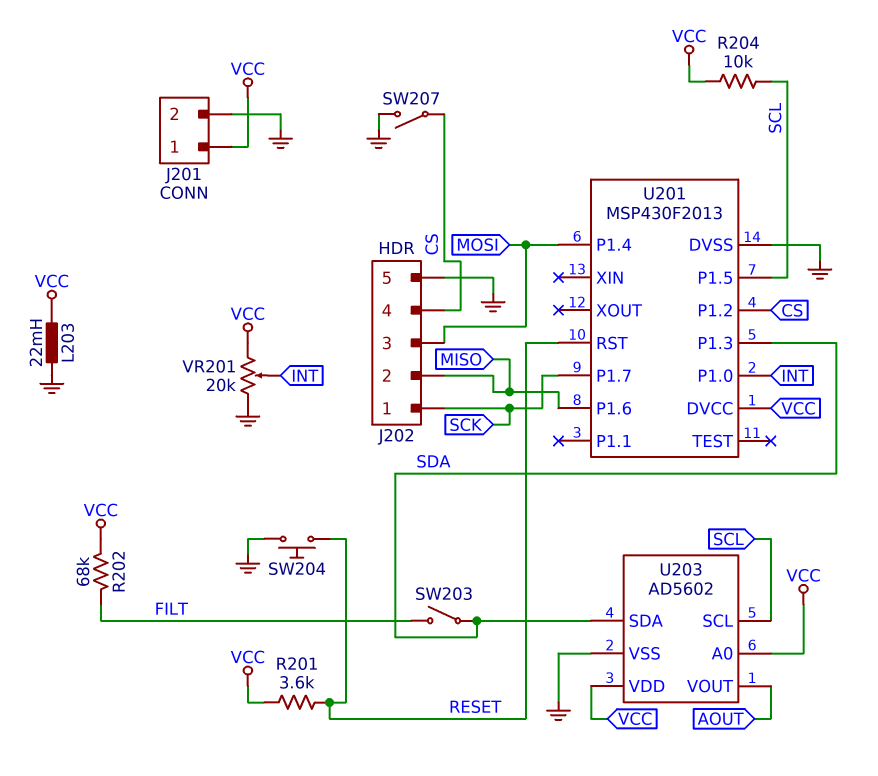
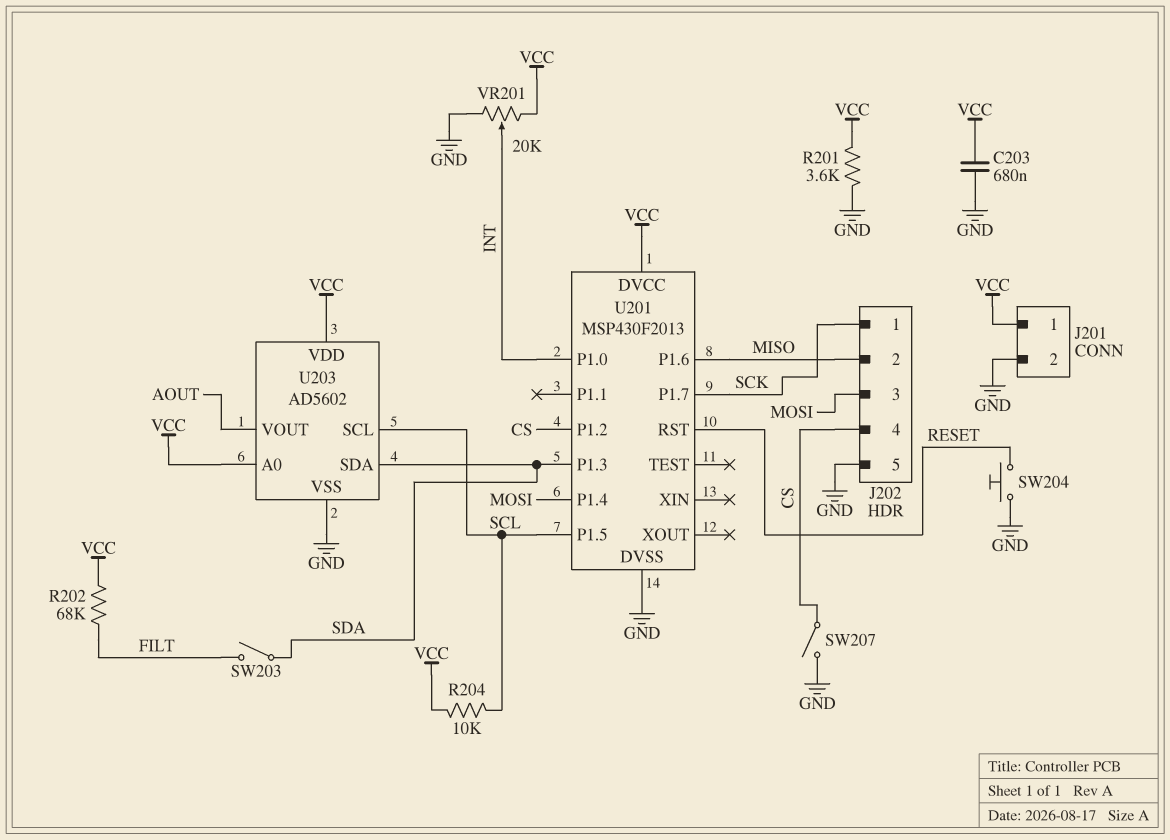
C203: none -> 680nF (GND, VCC)
L203: 22mH (GND, VCC) -> none
R201: 3.6k (RESET, VCC) -> 3.6k (GND, VCC)

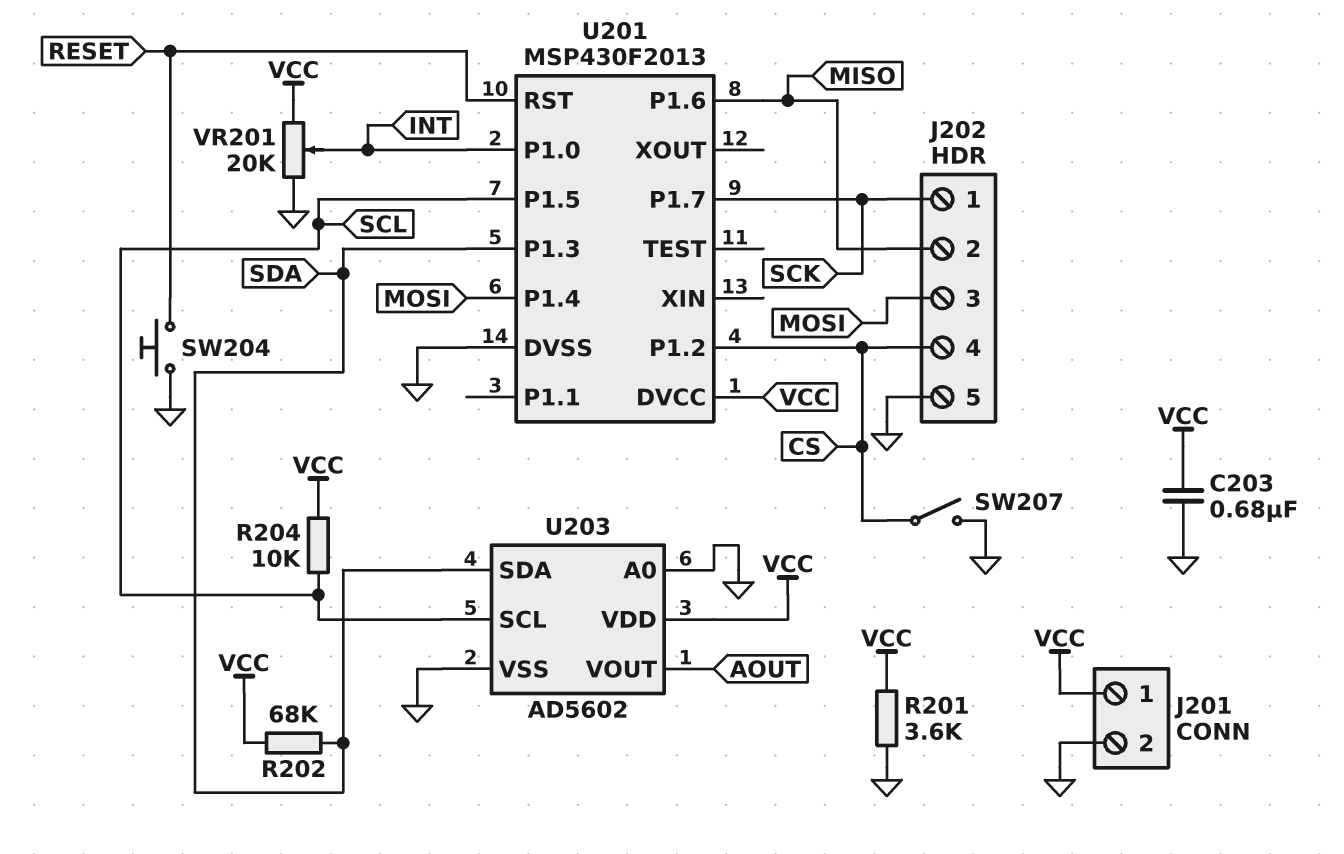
R202: 68k (FILT, VCC) -> 68k (SDA, VCC)
SW203: switch (FILT, SDA) -> none
U203 pin A0: VCC -> GND

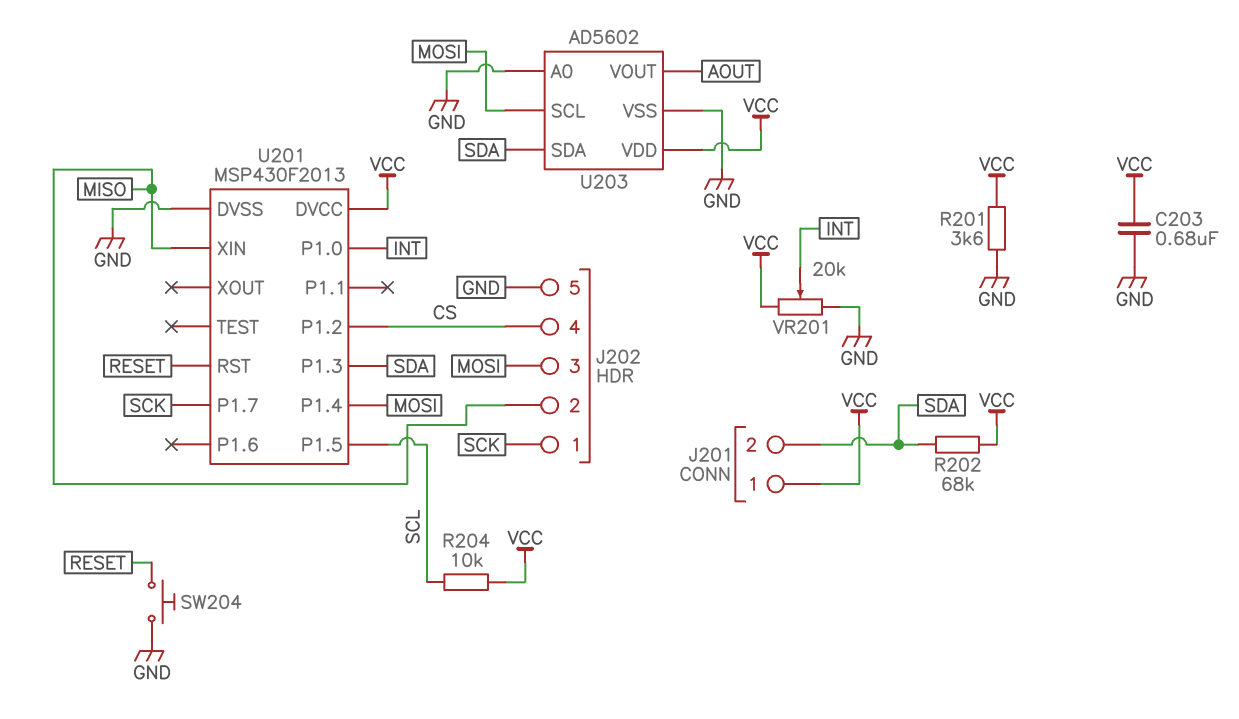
J201 pin 2: GND -> SDA
SW207: switch (CS, GND) -> none
U201 pin P1.6: MISO -> none
U201 pin XIN: none -> MISO
U203 pin SCL: SCL -> MOSI

